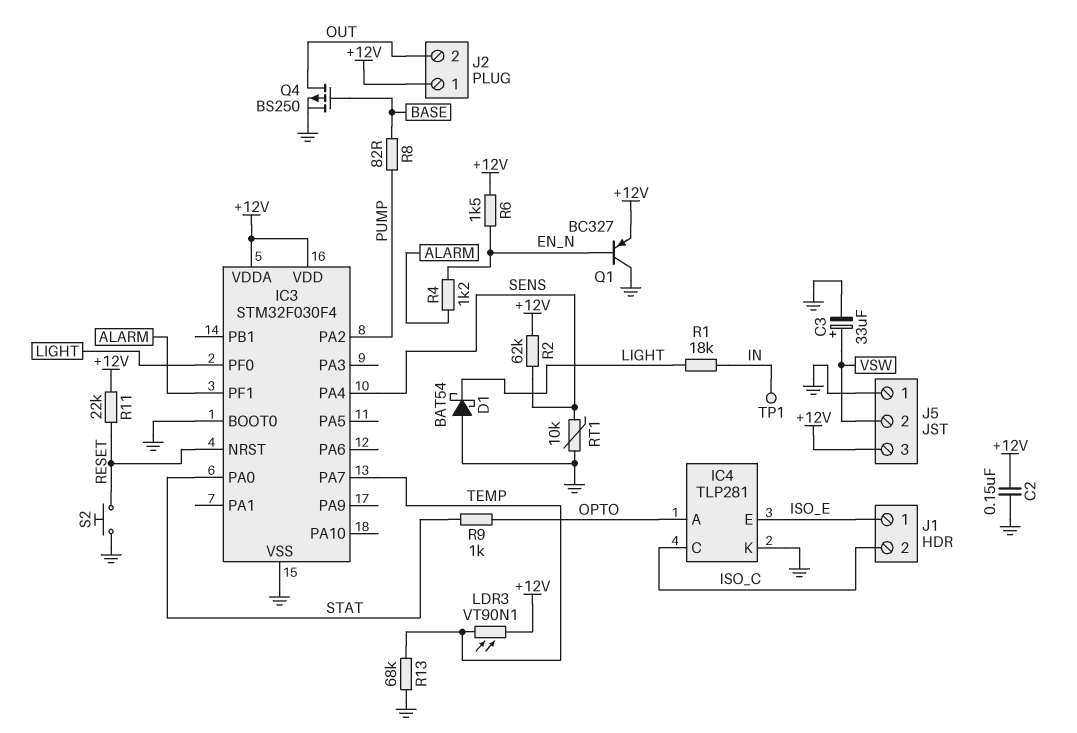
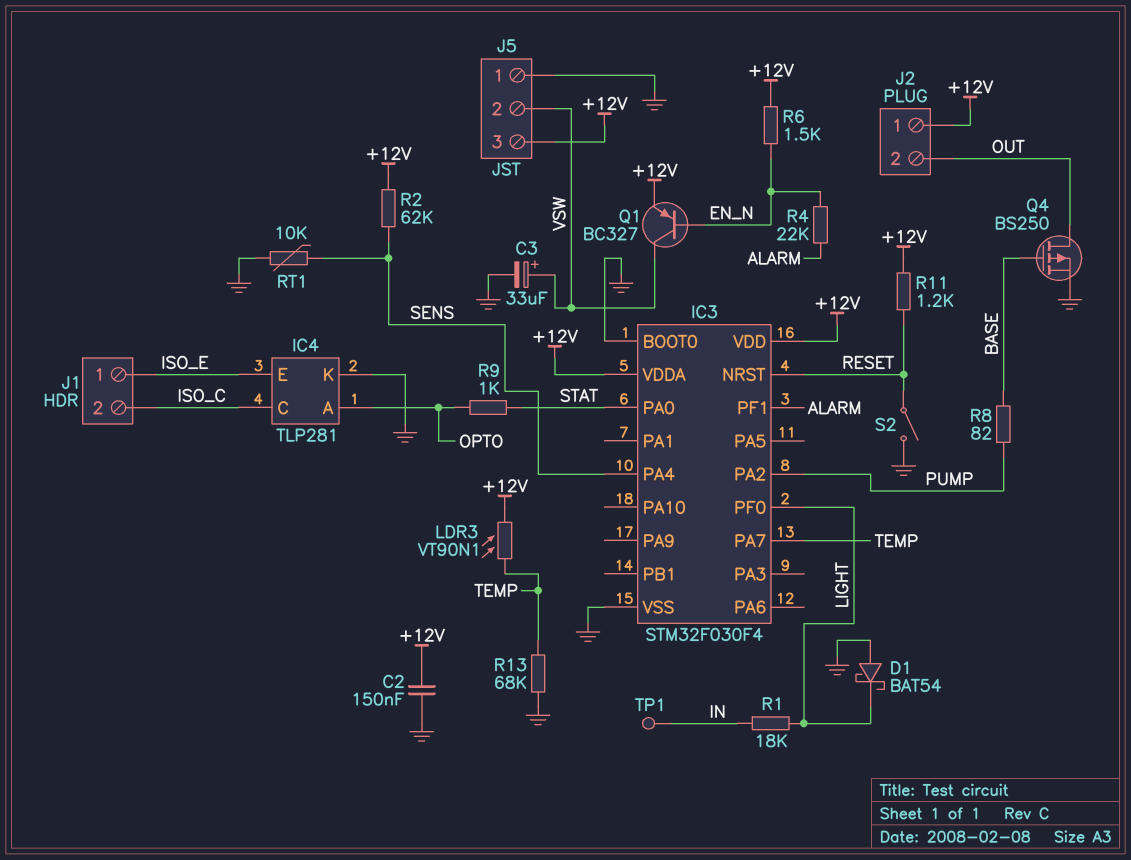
Q1: PNP BC327 (B EN_N, C GND, E +12V) -> PNP BC327 (B EN_N, C VSW, E +12V)
R4: 1.2k (ALARM, EN_N) -> 22k (ALARM, EN_N)
R11: 22k (+12V, RESET) -> 1.2k (+12V, RESET)
S2: button (GND, RESET) -> switch (GND, RESET)

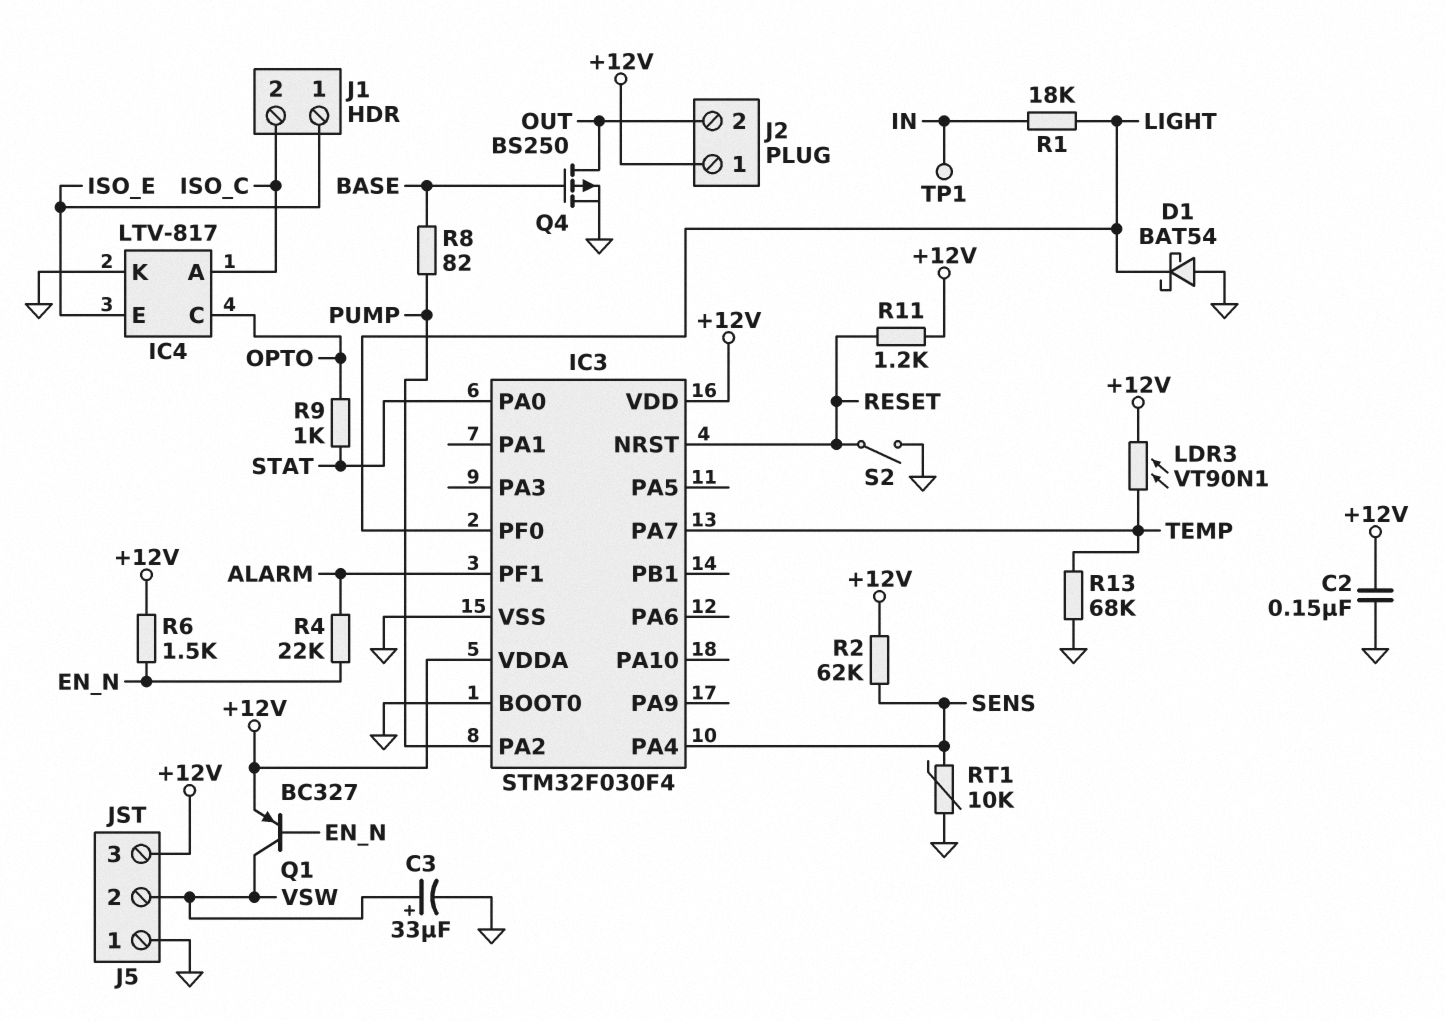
IC4: TLP281 -> LTV-817
IC4 pin A: OPTO -> ISO_C
IC4 pin C: ISO_C -> OPTO

